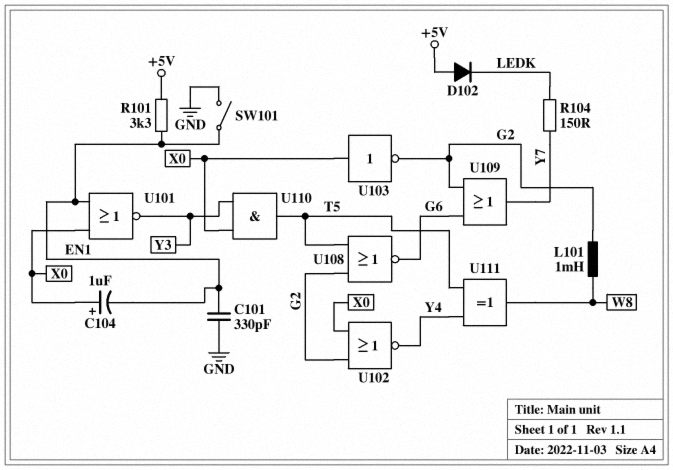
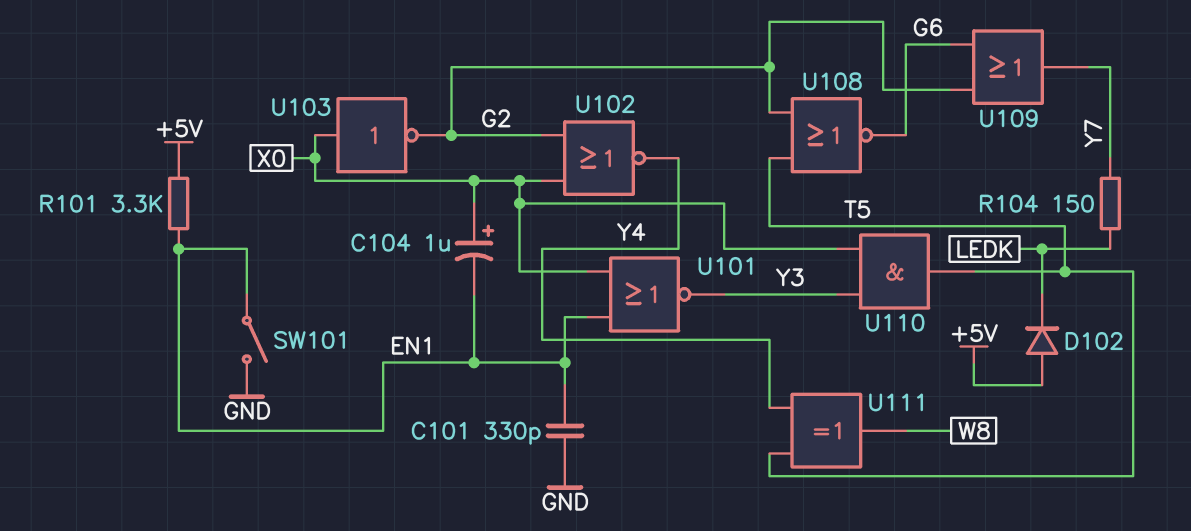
L101: 1mH (G2, W8) -> none

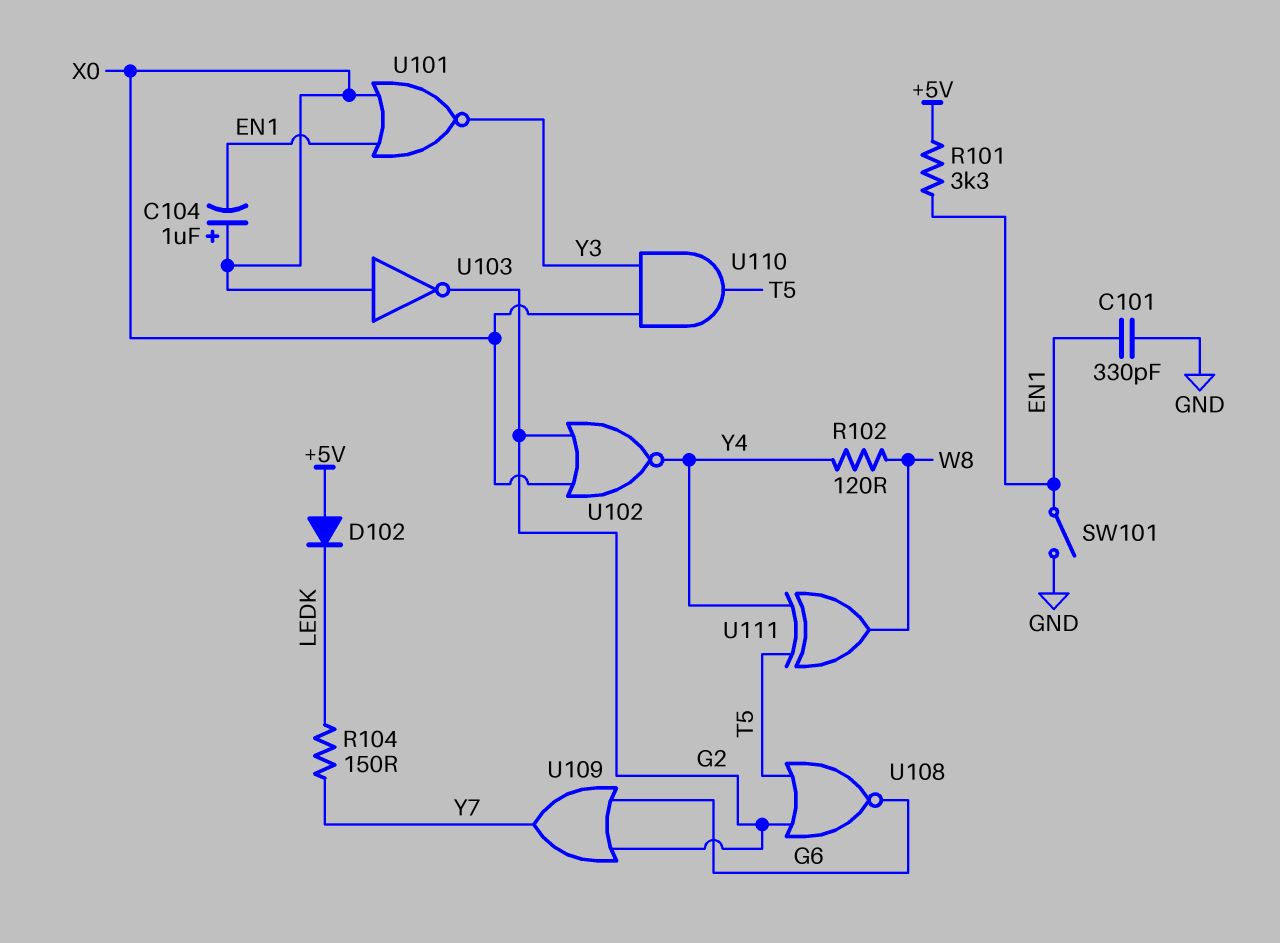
R102: none -> 120 (W8, Y4)

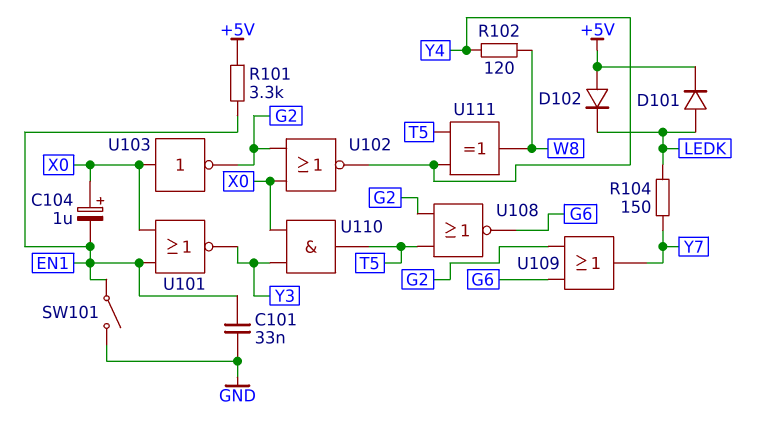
C101: 330pF (EN1, GND) -> 33nF (EN1, GND)
D101: none -> diode (A LEDK, K +5V)

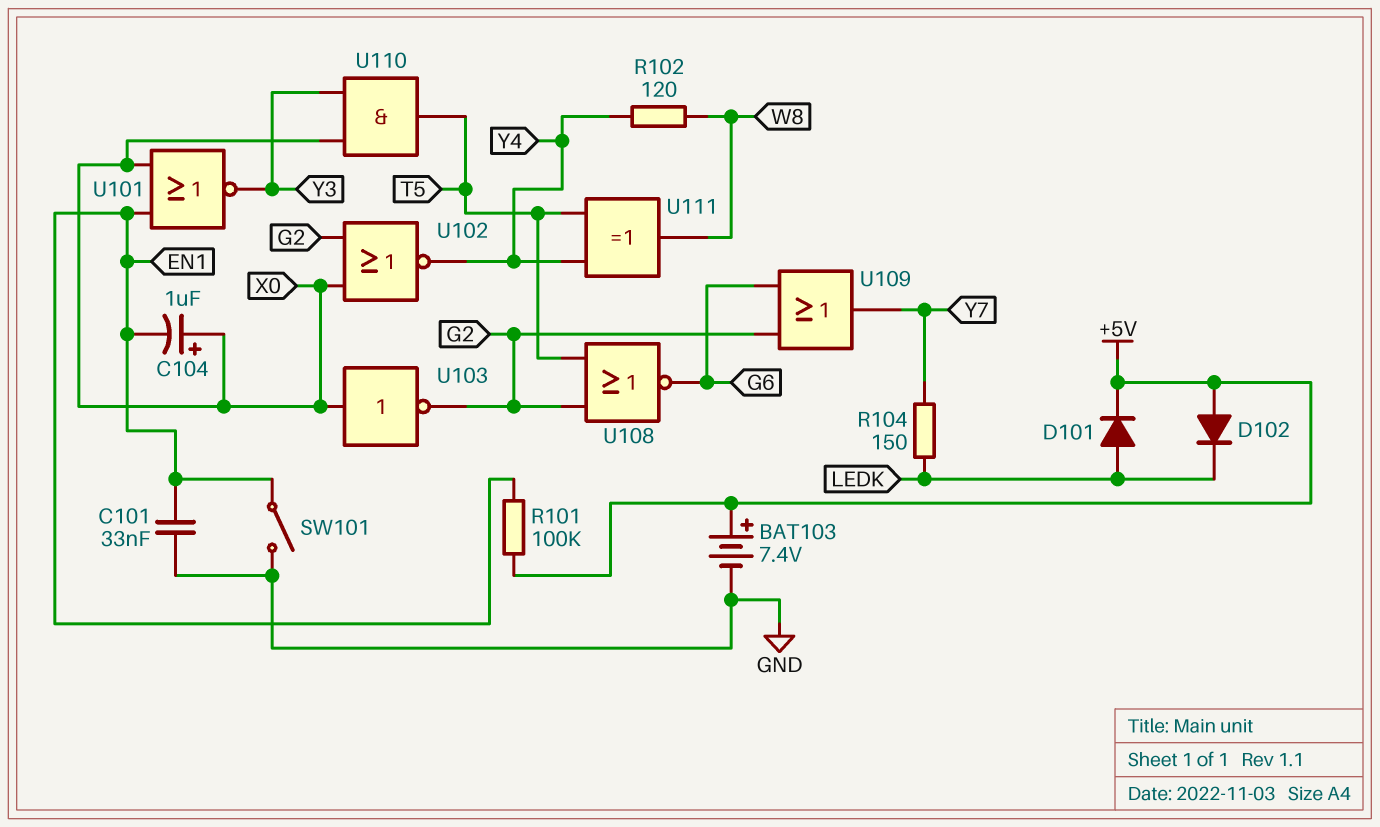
BAT103: none -> 7.4V (plus +5V, minus GND)
R101: 3.3k (+5V, EN1) -> 100k (+5V, EN1)

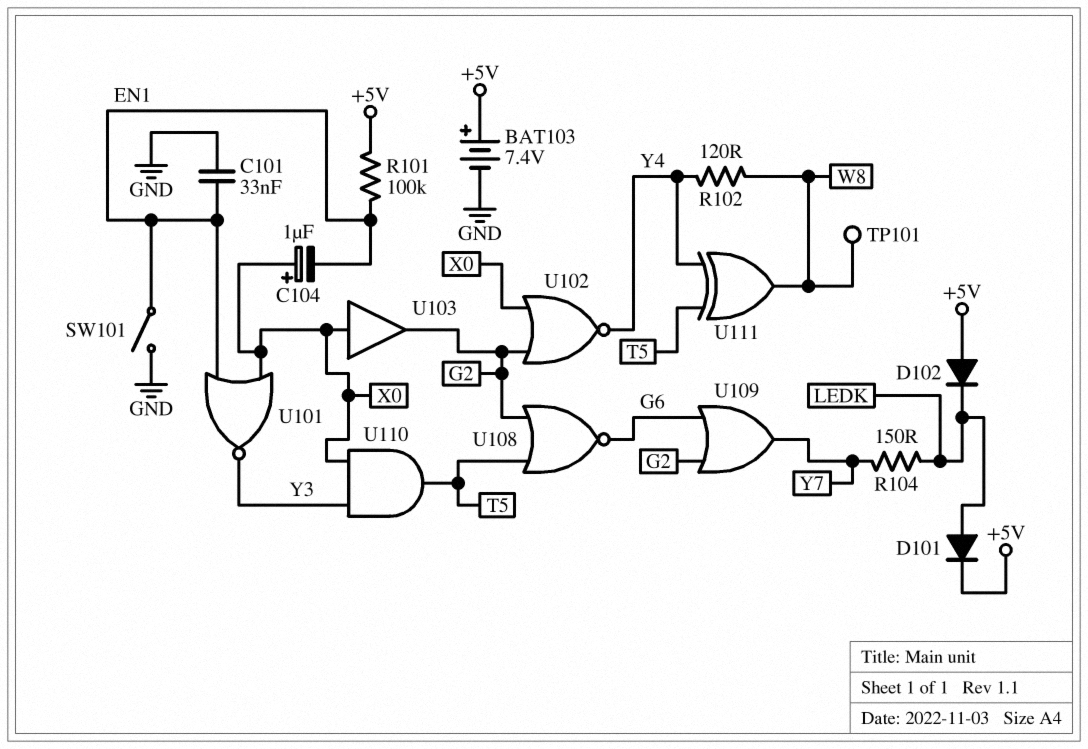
TP101: none -> test point (W8)
U103: NOT (in X0, out G2) -> buffer (in X0, out G2)

